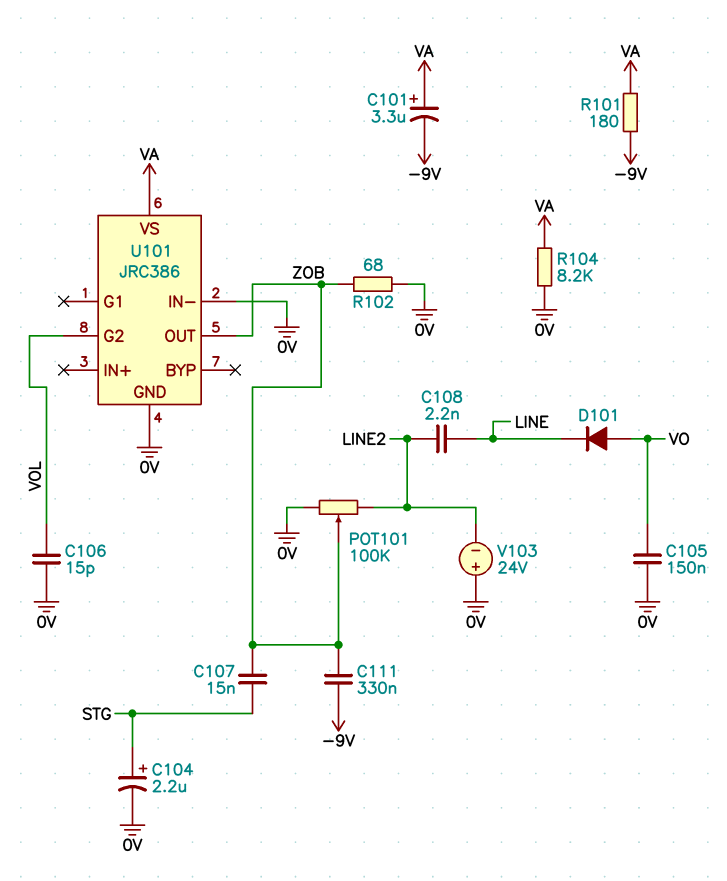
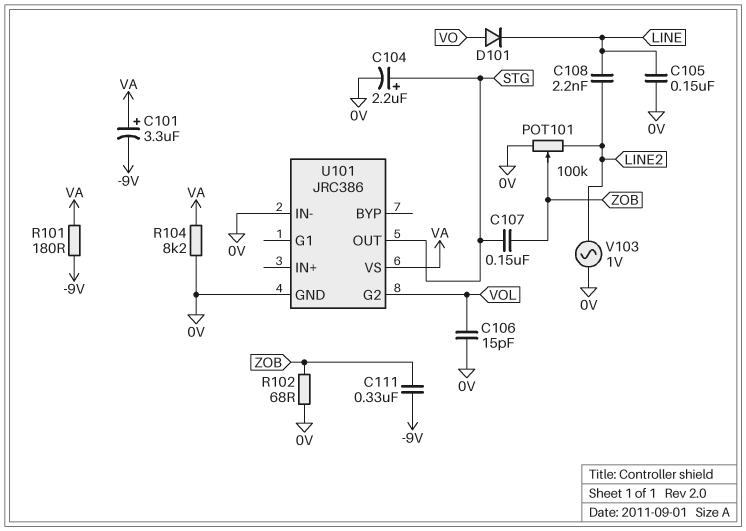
C105: 150nF (0V, VO) -> 150nF (0V, LINE)
C107: 15nF (STG, ZOB) -> 150nF (STG, ZOB)
U101 pin OUT: ZOB -> STG
V103: 24V (plus 0V, minus LINE2) -> AC 1V (0V, LINE2)

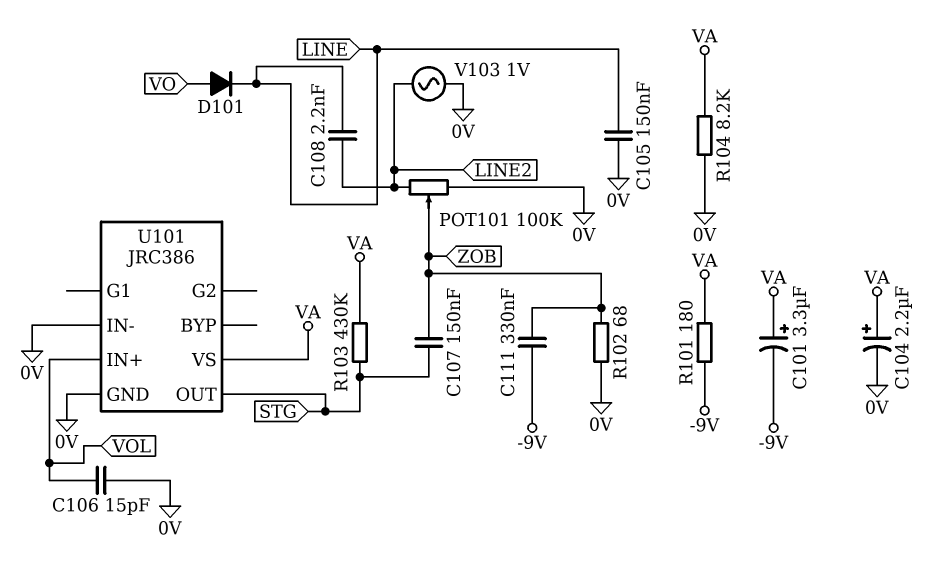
C104: 2.2uF (plus STG, minus 0V) -> 2.2uF (plus VA, minus 0V)
R103: none -> 430k (STG, VA)
U101 pin G2: VOL -> none
U101 pin IN+: none -> VOL

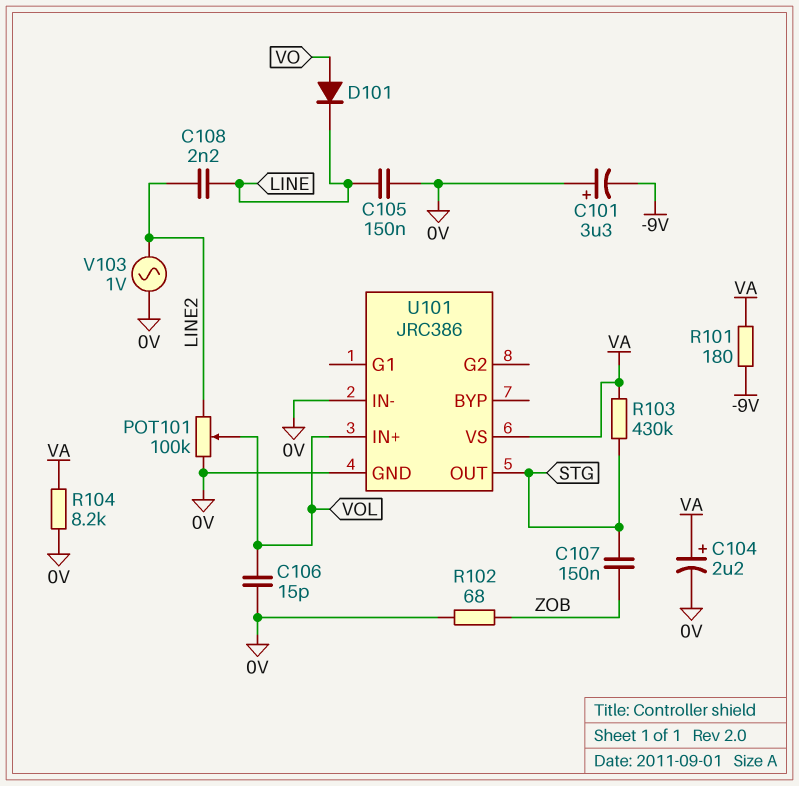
C101: 3.3uF (plus VA, minus -9V) -> 3.3uF (plus 0V, minus -9V)
C111: 330nF (-9V, ZOB) -> none
POT101: 100k (0V, LINE2, wiper ZOB) -> 100k (0V, LINE2, wiper VOL)

